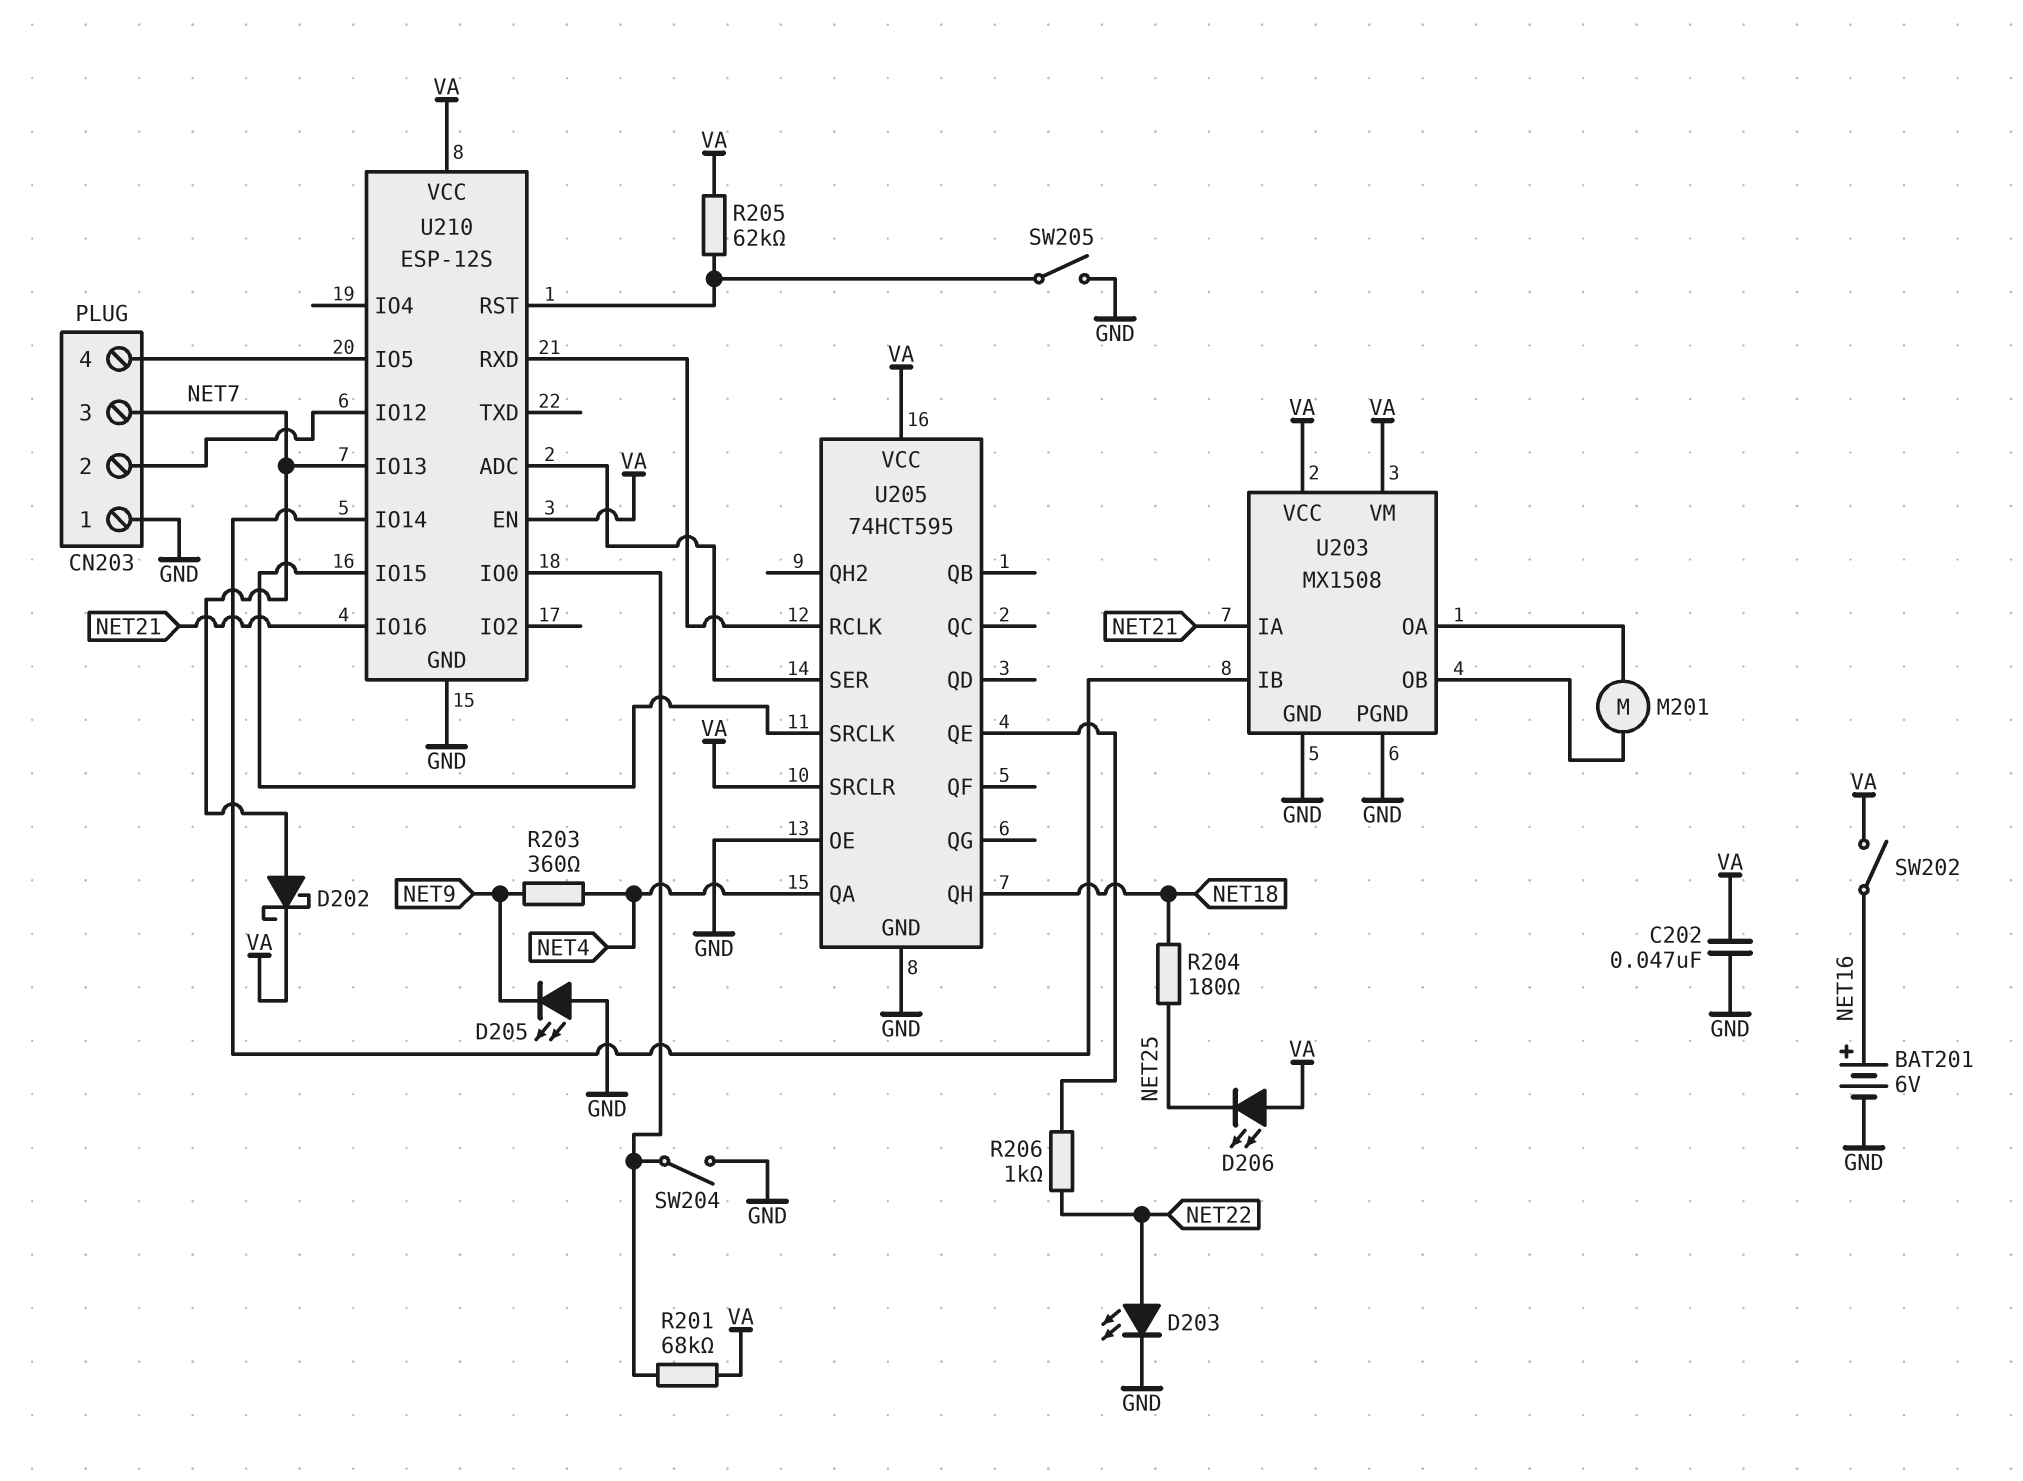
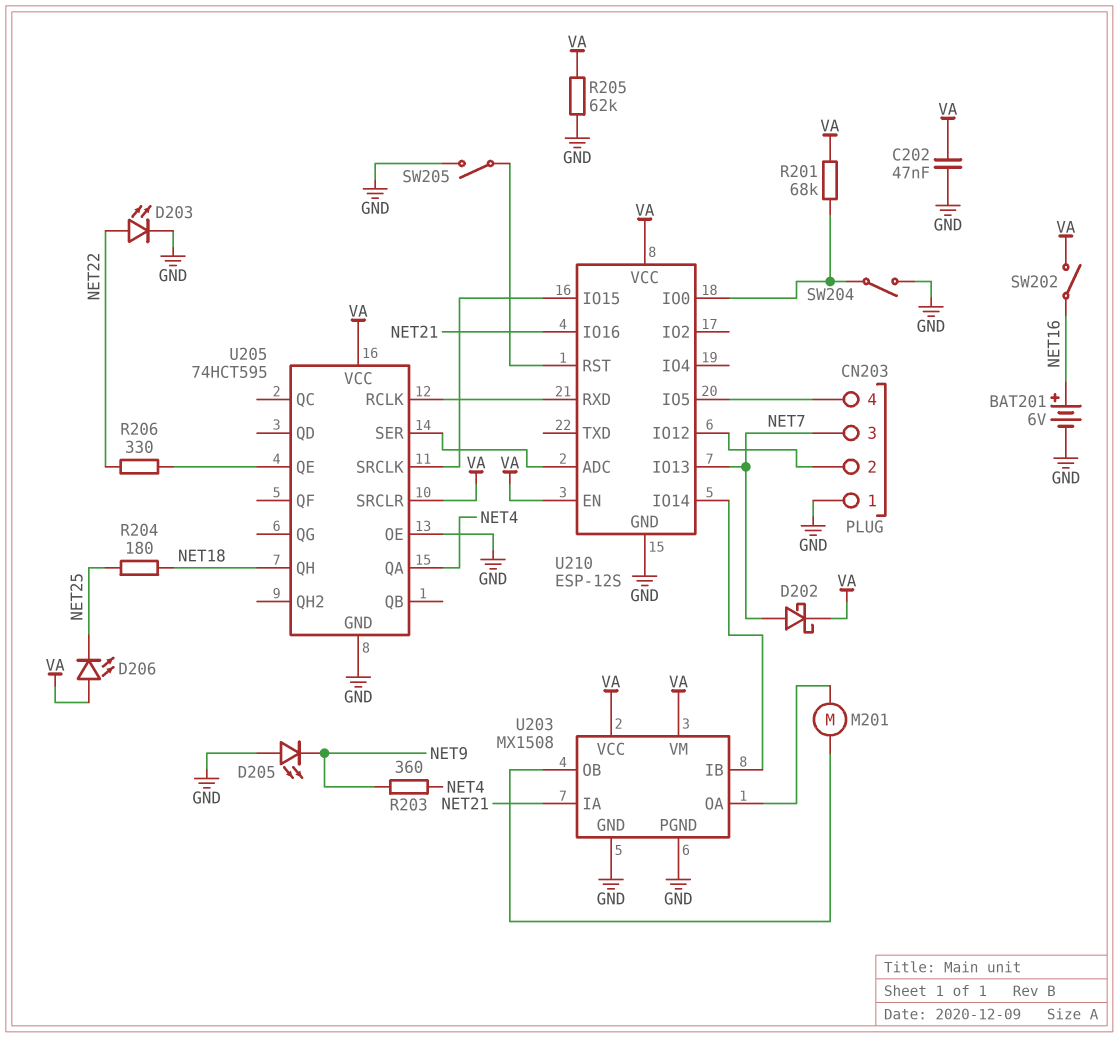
R205: 62k (U210/RST, VA) -> 62k (GND, VA)
R206: 1k (NET22, U205/QE) -> 330 (NET22, U205/QE)

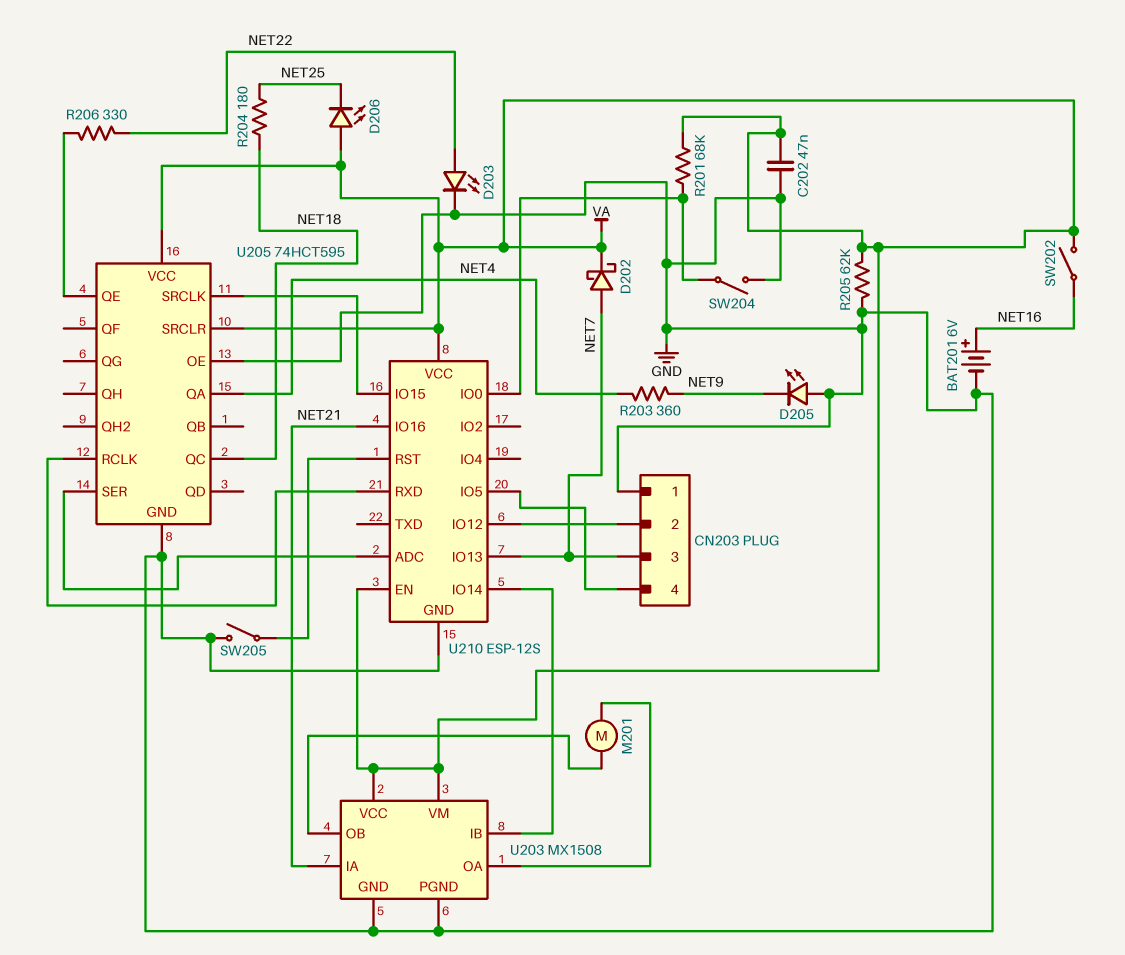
U205 pin QC: none -> NET18
U205 pin QH: NET18 -> none

